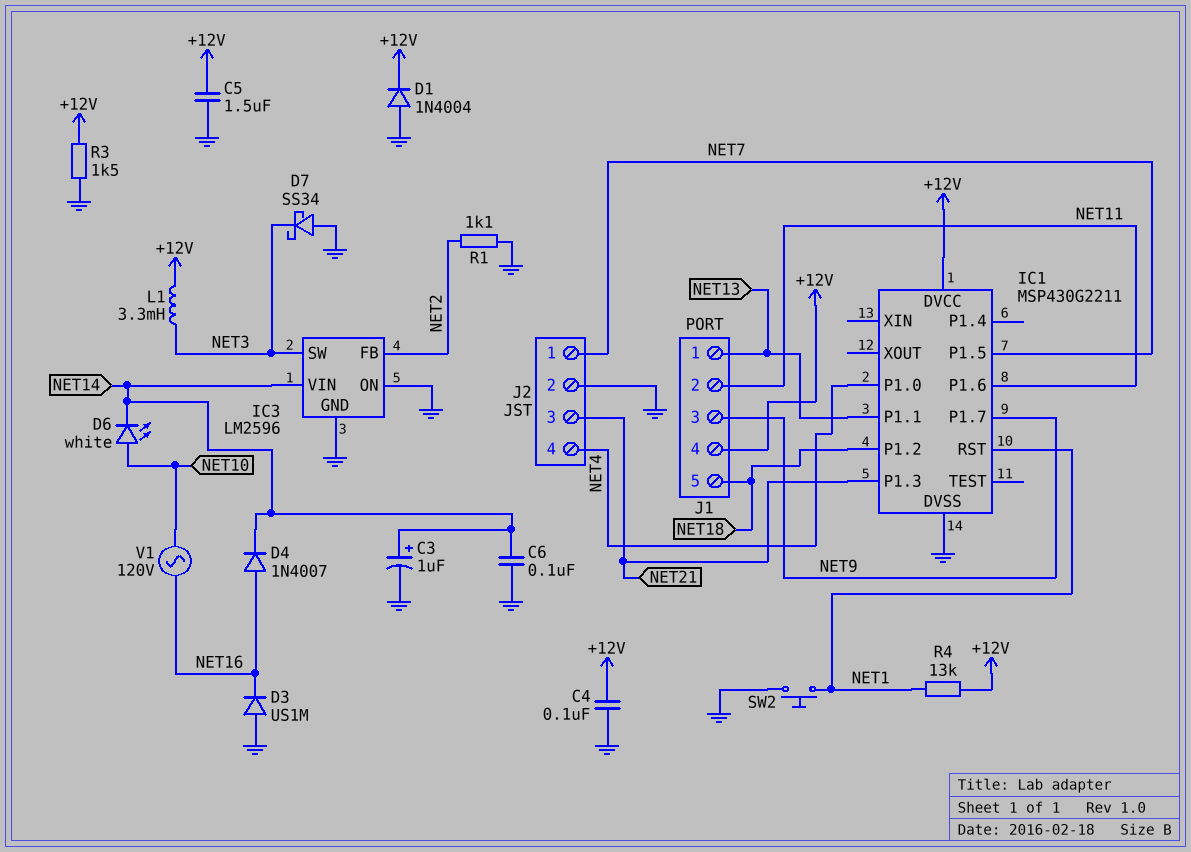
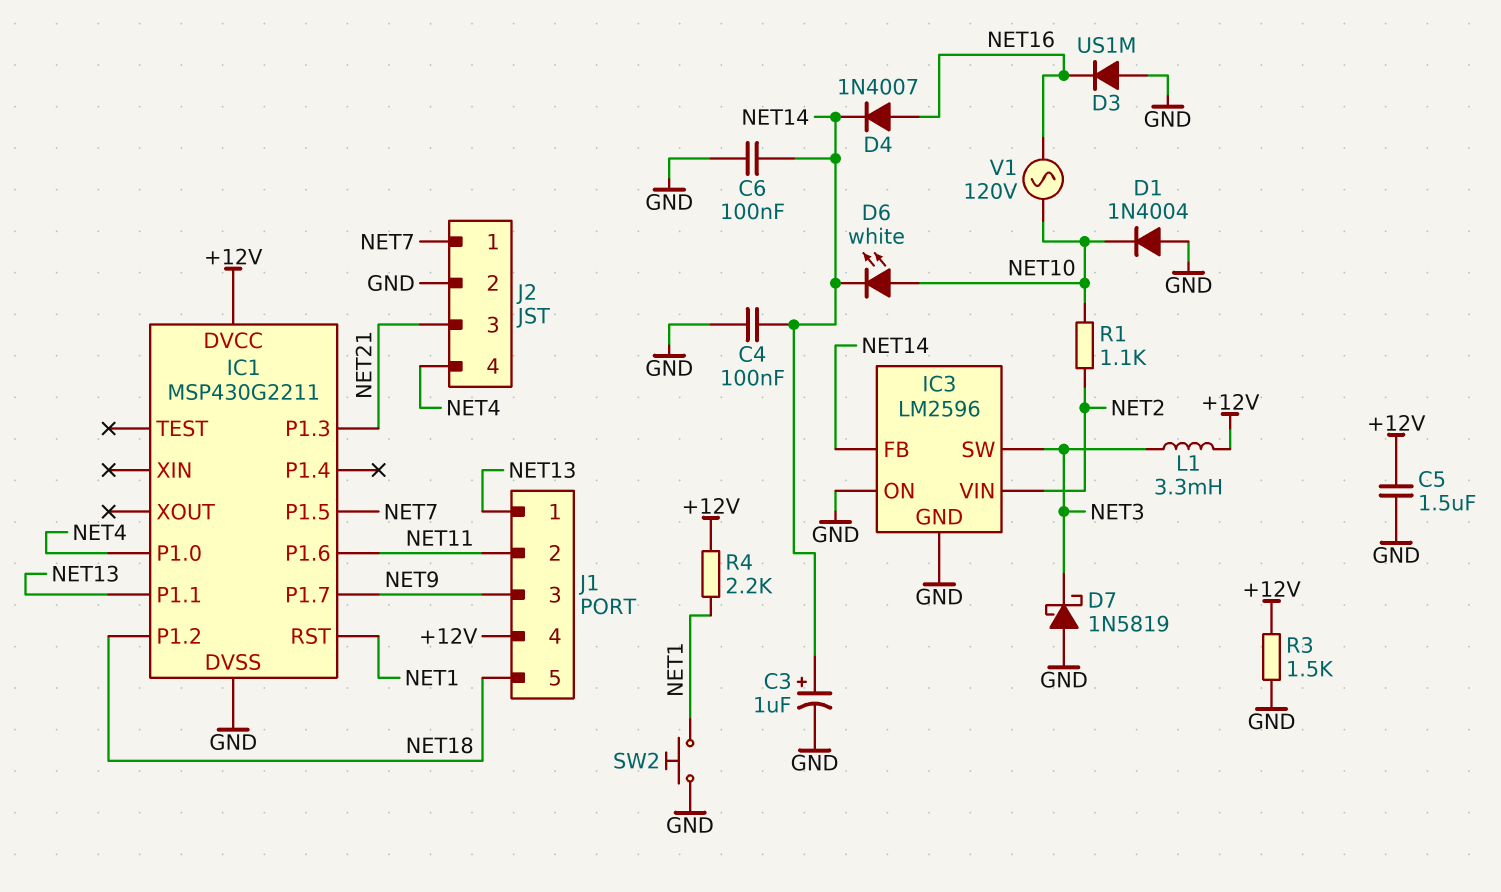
C4: 100nF (+12V, GND) -> 100nF (GND, NET14)
D1: diode 1N4004 (A GND, K +12V) -> diode 1N4004 (A GND, K NET10)
D7: schottky SS34 (A GND, K NET3) -> schottky 1N5819 (A GND, K NET3)
IC3 pin FB: NET2 -> NET14
IC3 pin VIN: NET14 -> NET2
R1: 1.1k (GND, NET2) -> 1.1k (NET2, NET10)
R4: 13k (+12V, NET1) -> 2.2k (+12V, NET1)

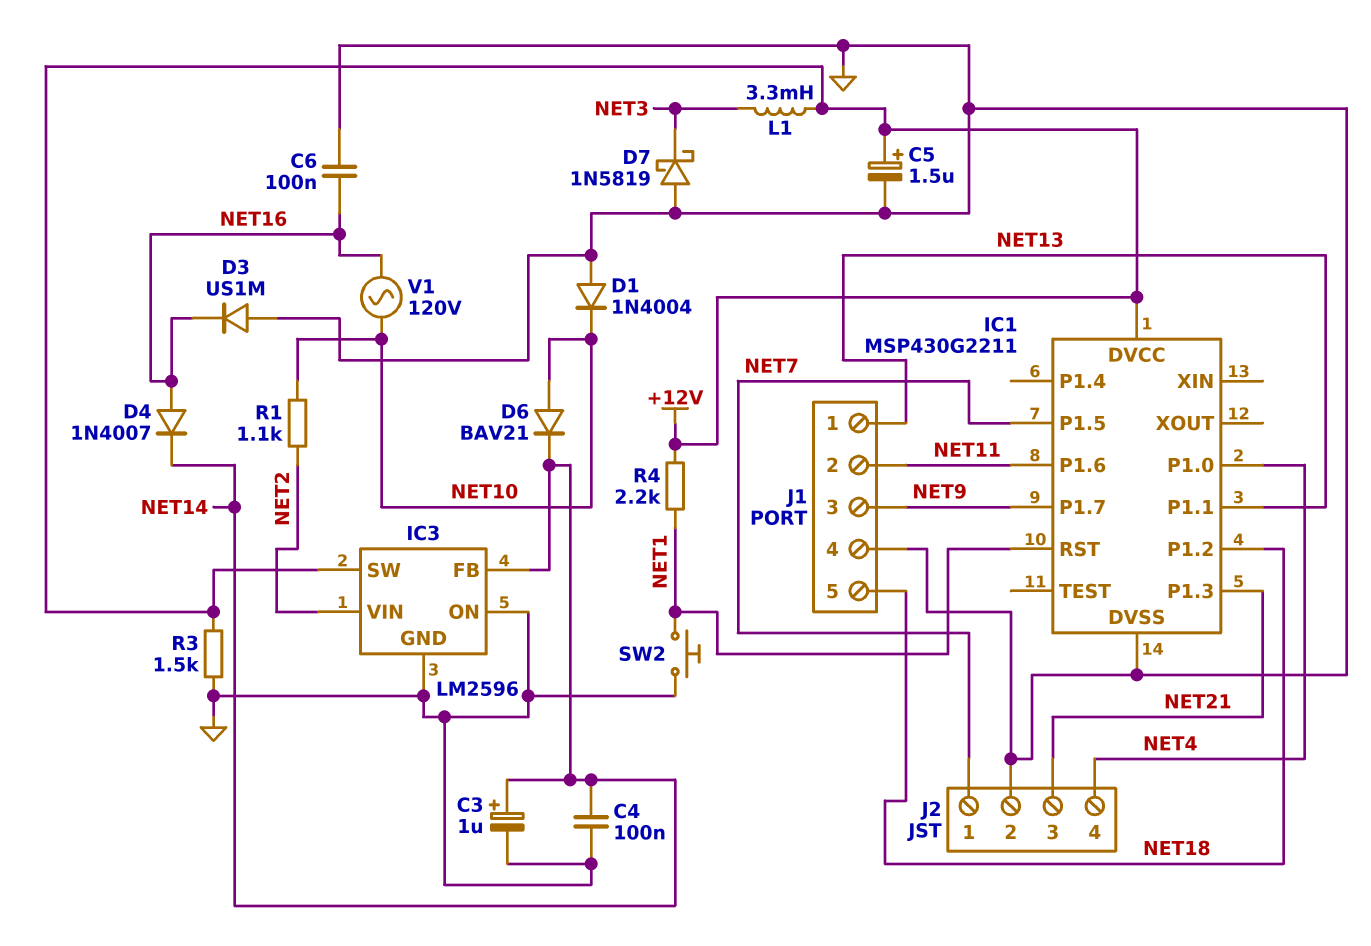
C5: 1.5uF (+12V, GND) -> 1.5uF (plus +12V, minus GND)
C6: 100nF (GND, NET14) -> 100nF (GND, NET16)
D6: LED white (A NET10, K NET14) -> diode BAV21 (A NET10, K NET14)
IC3 pin SW: NET3 -> +12V
J1 pin 4: +12V -> GND

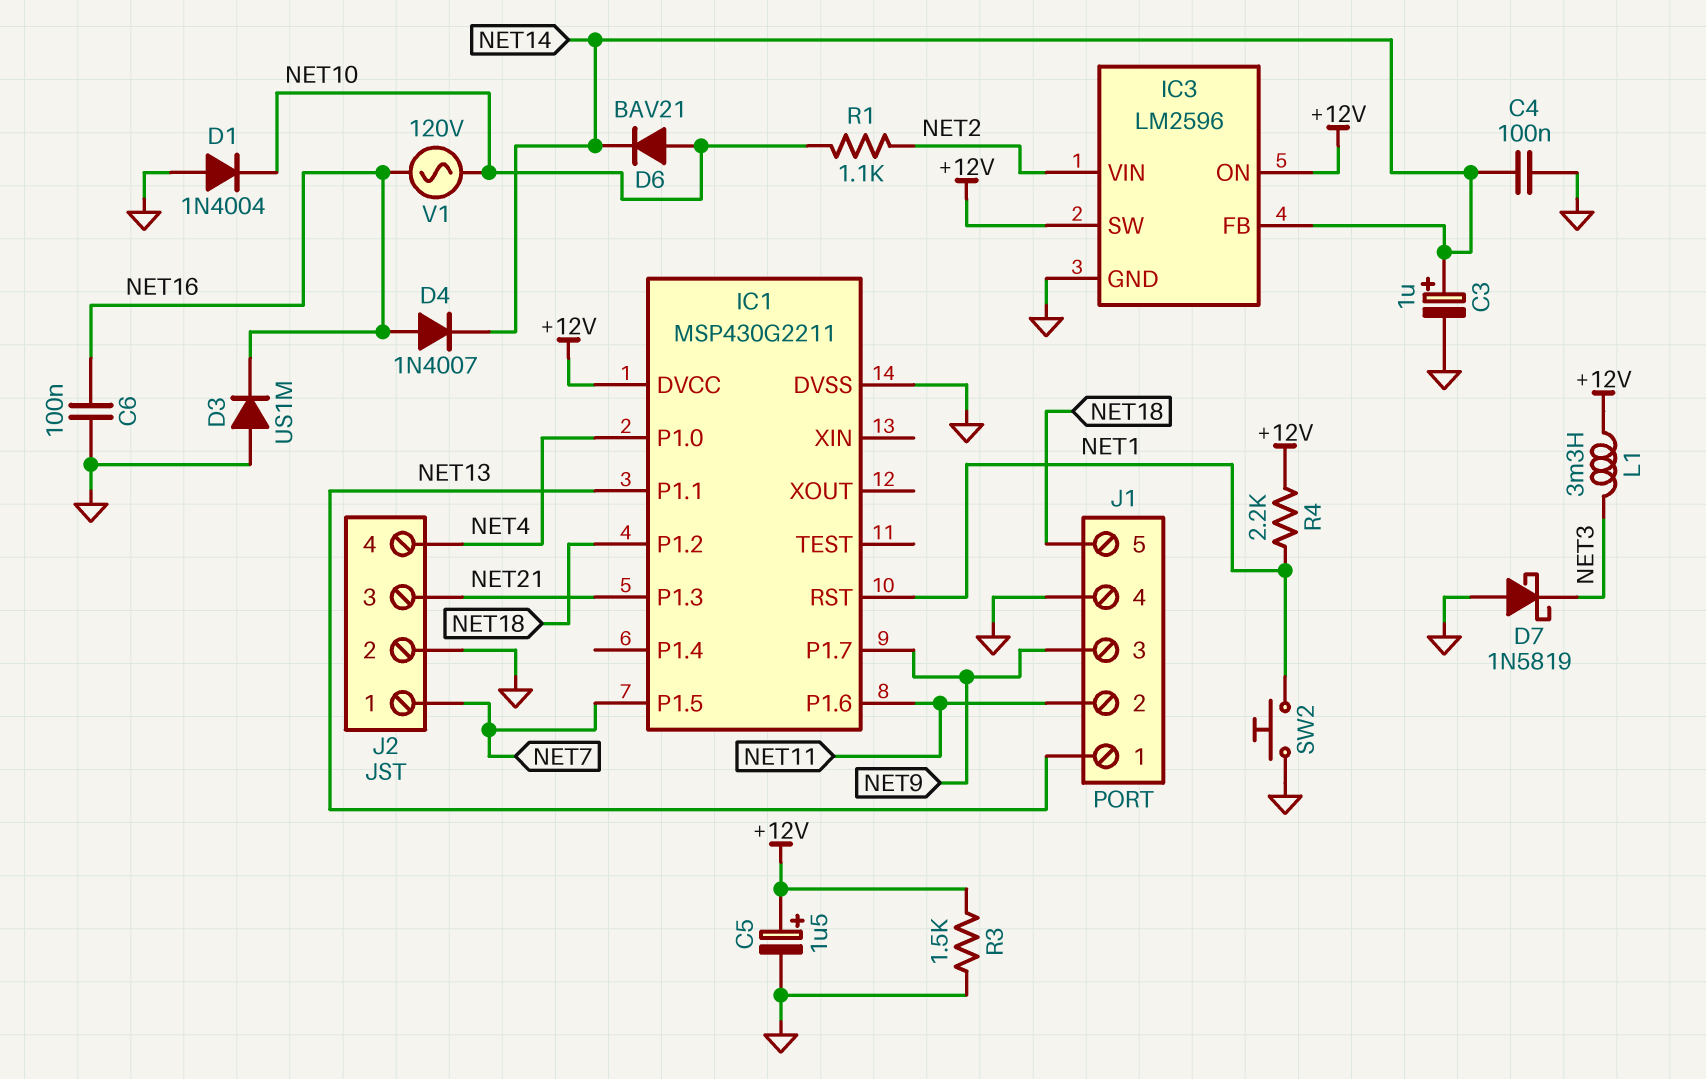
IC3 pin ON: GND -> +12V

